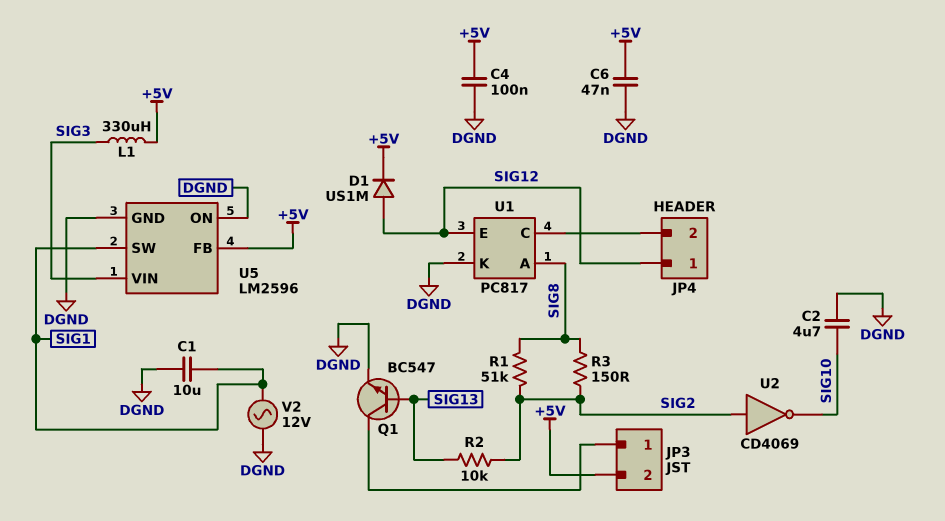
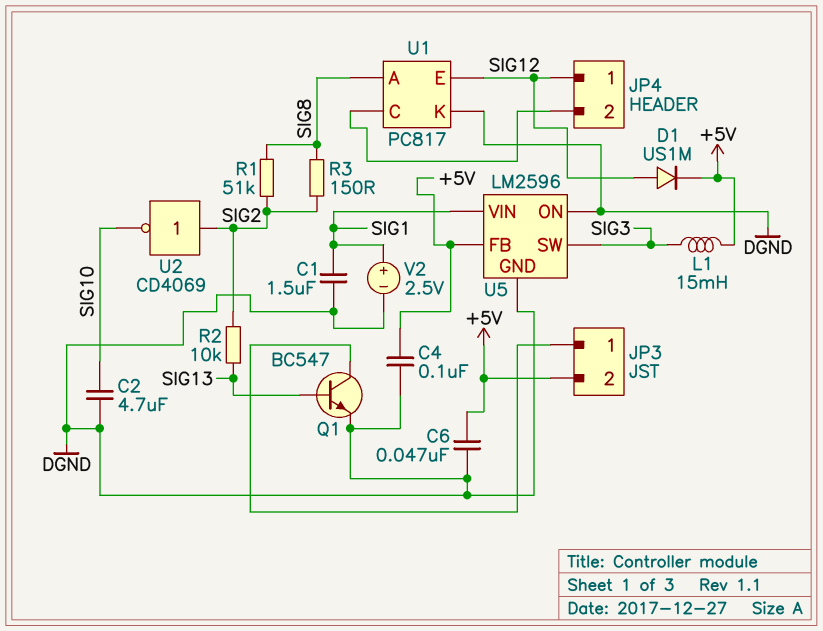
C1: 10uF (DGND, SIG1) -> 1.5uF (DGND, SIG1)
L1: 330uH (+5V, SIG3) -> 15mH (+5V, SIG3)
U5 pin SW: SIG1 -> SIG3
U5 pin VIN: SIG3 -> SIG1
V2: AC 12V (DGND, SIG1) -> 2.5V (plus SIG1, minus DGND)

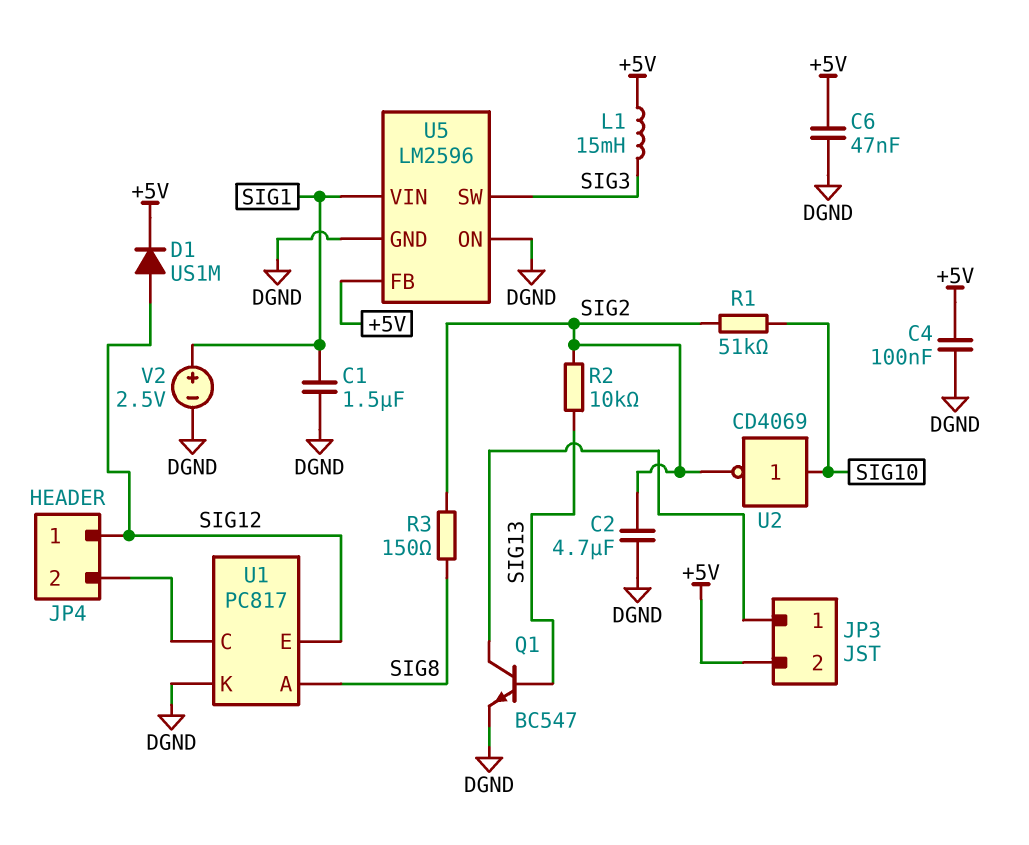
C2: 4.7uF (DGND, SIG10) -> 4.7uF (DGND, SIG2)
R1: 51k (SIG2, SIG8) -> 51k (SIG2, SIG10)
U2: NOT CD4069 (in SIG2, out SIG10) -> NOT CD4069 (in SIG10, out SIG2)

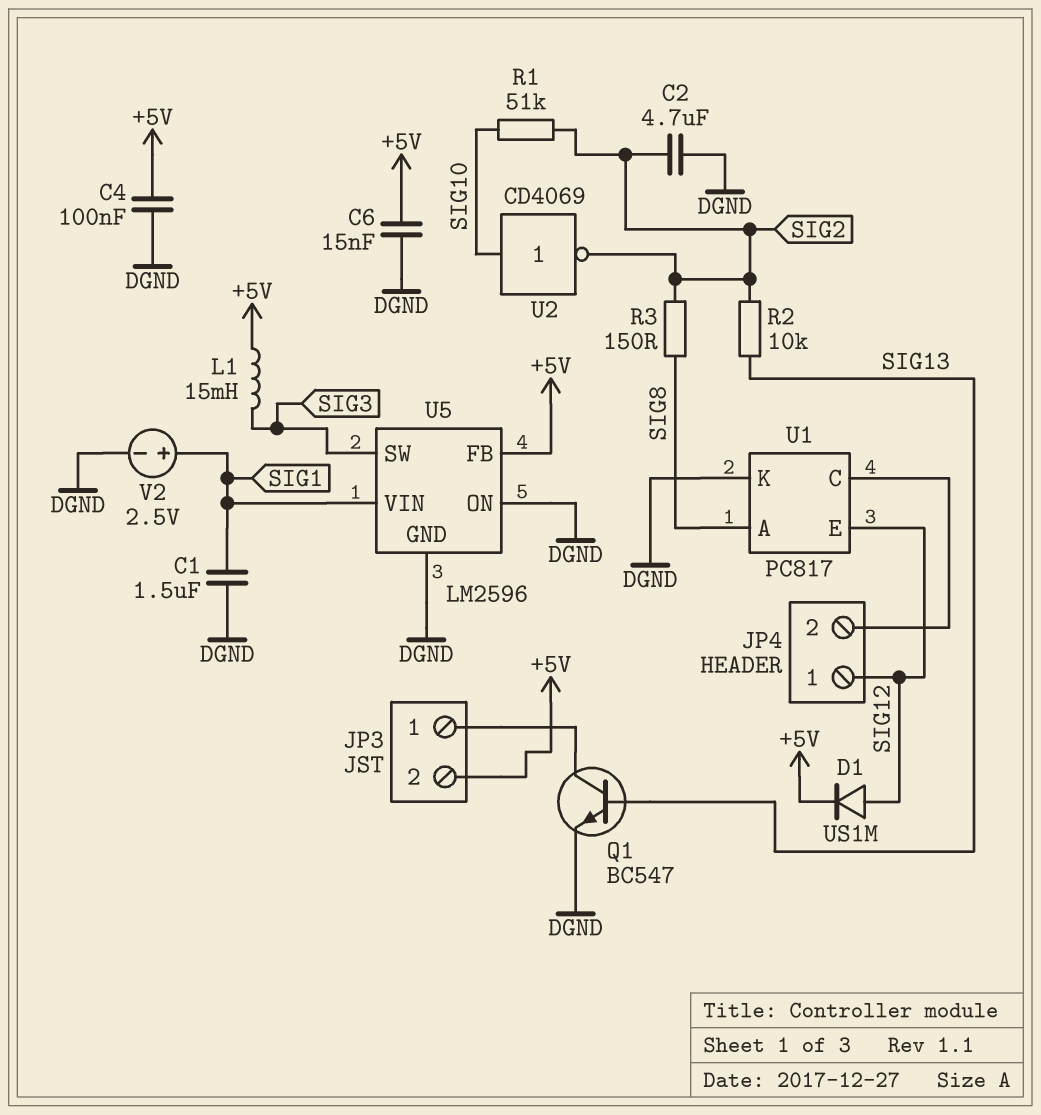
C6: 47nF (+5V, DGND) -> 15nF (+5V, DGND)

